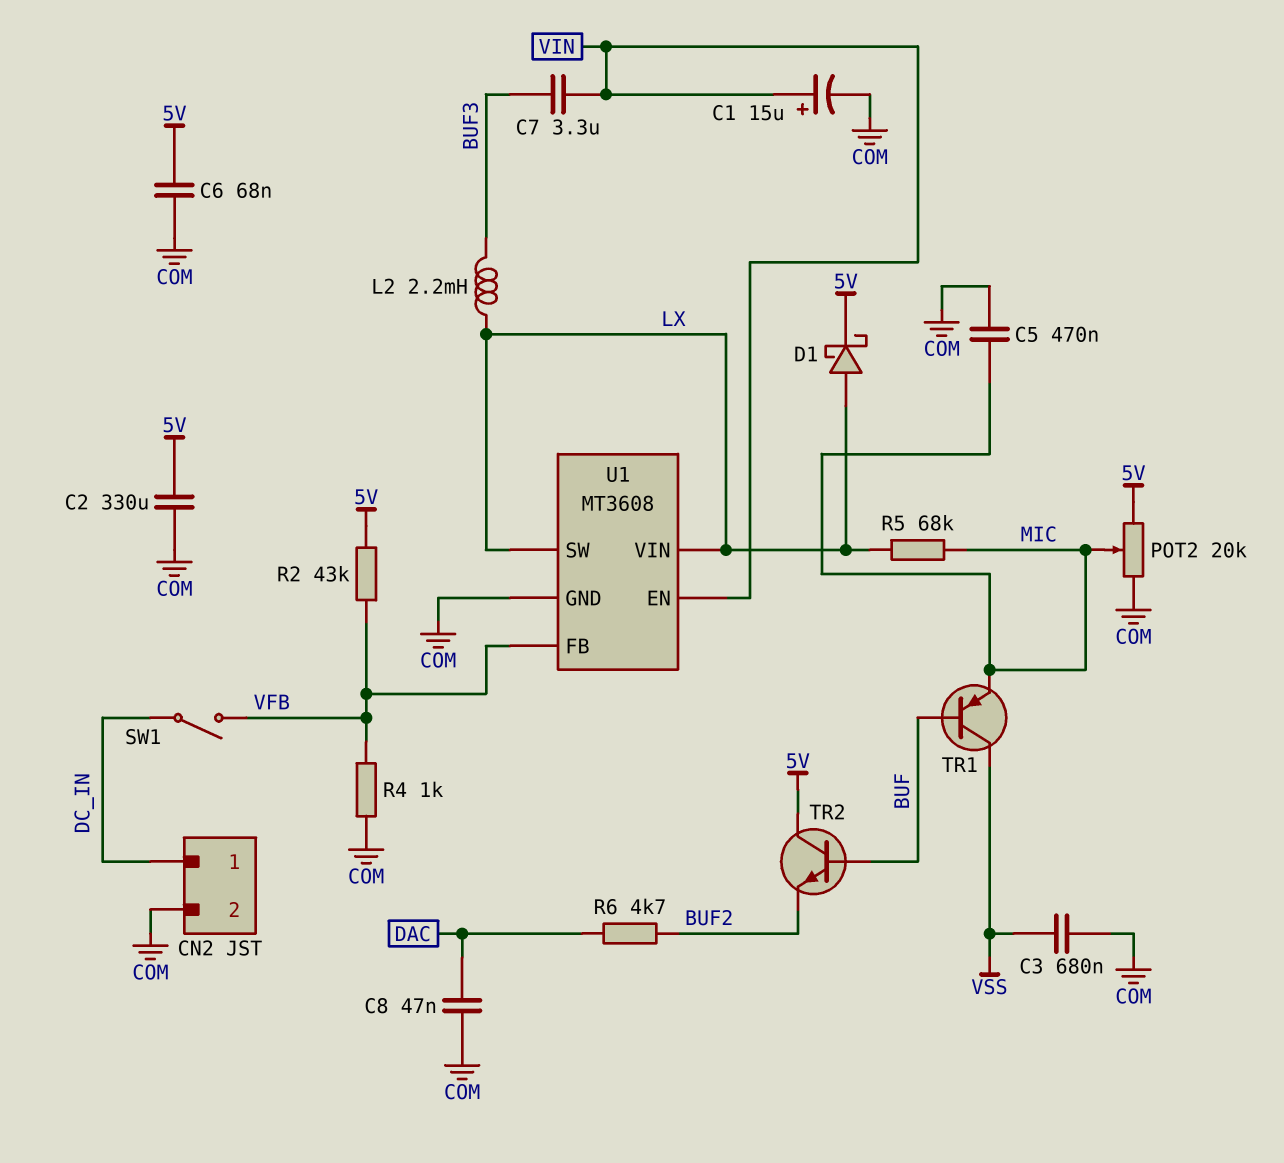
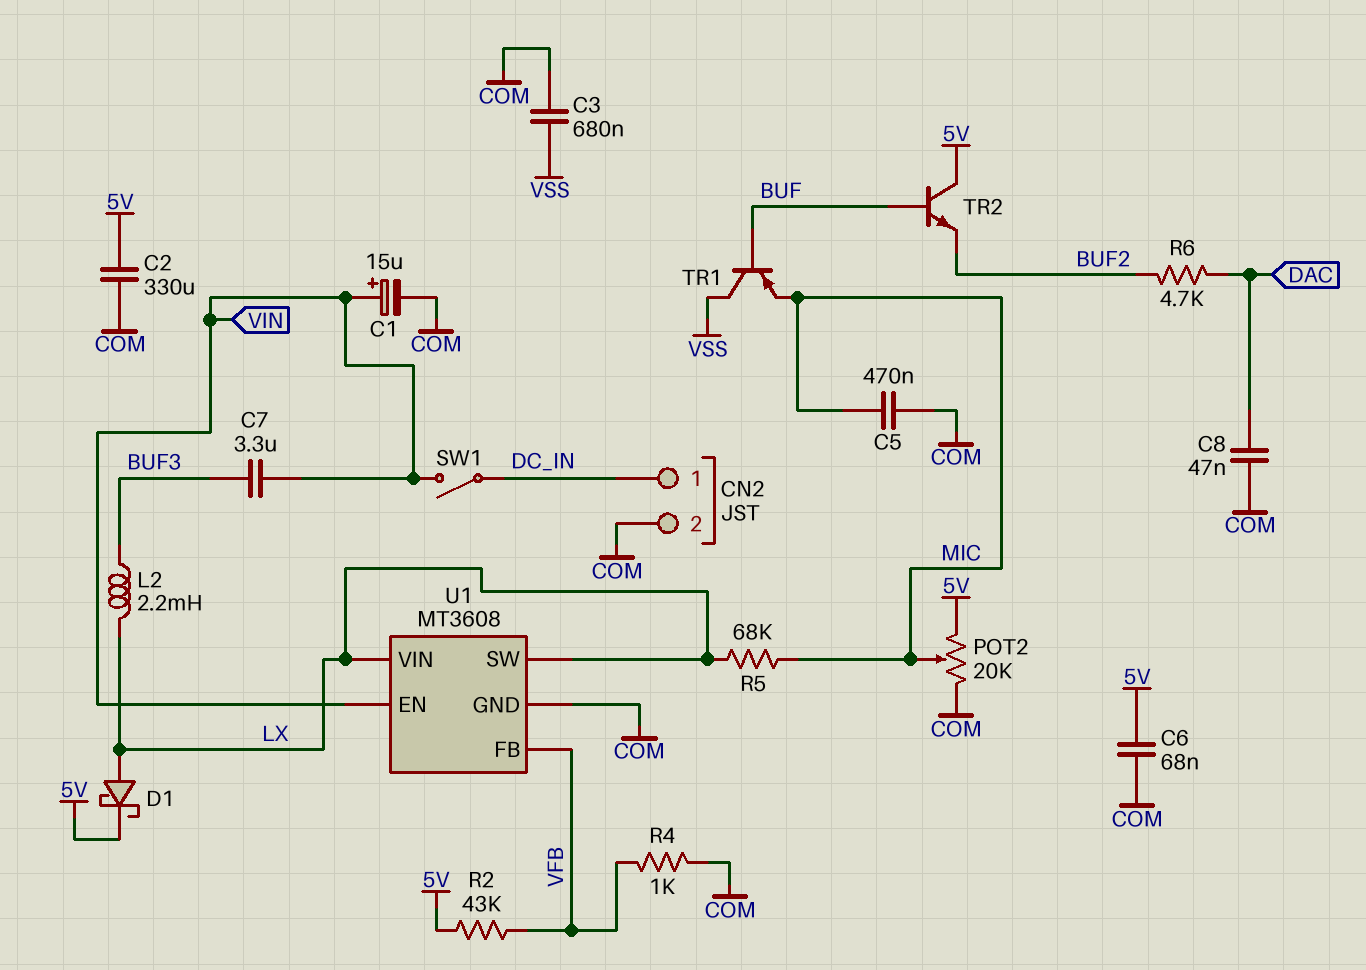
SW1: switch (DC_IN, VFB) -> switch (DC_IN, VIN)

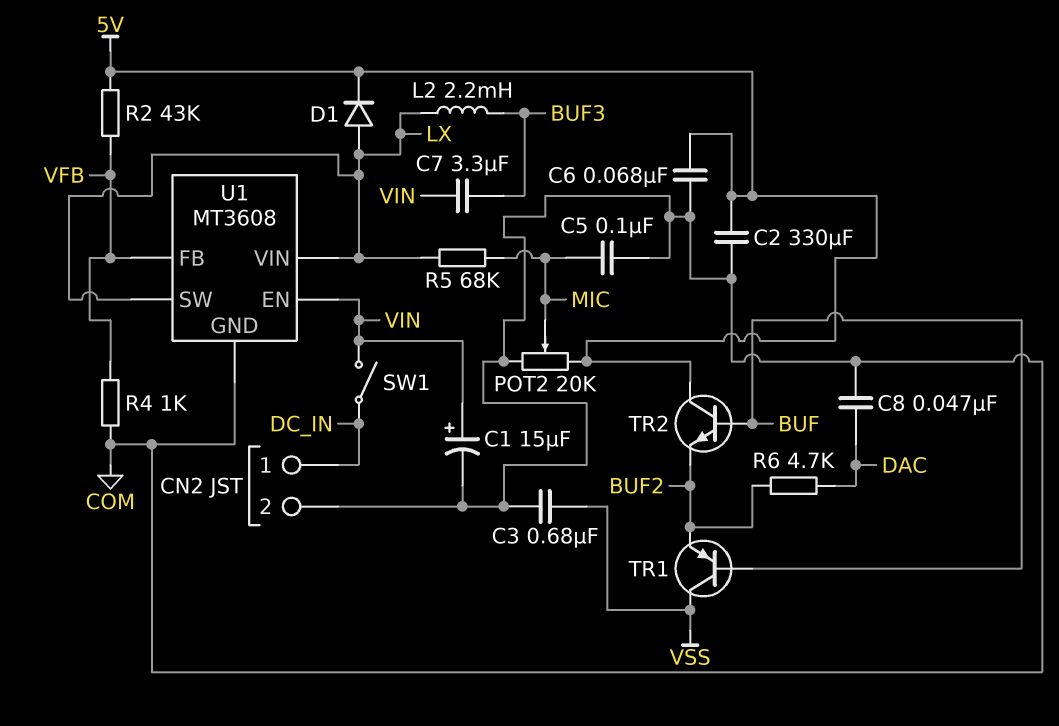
C5: 470nF (COM, MIC) -> 100nF (COM, MIC)
D1: schottky (A LX, K 5V) -> diode (A LX, K 5V)
TR1: PNP (B BUF, C VSS, E MIC) -> PNP (B BUF, C VSS, E BUF2)

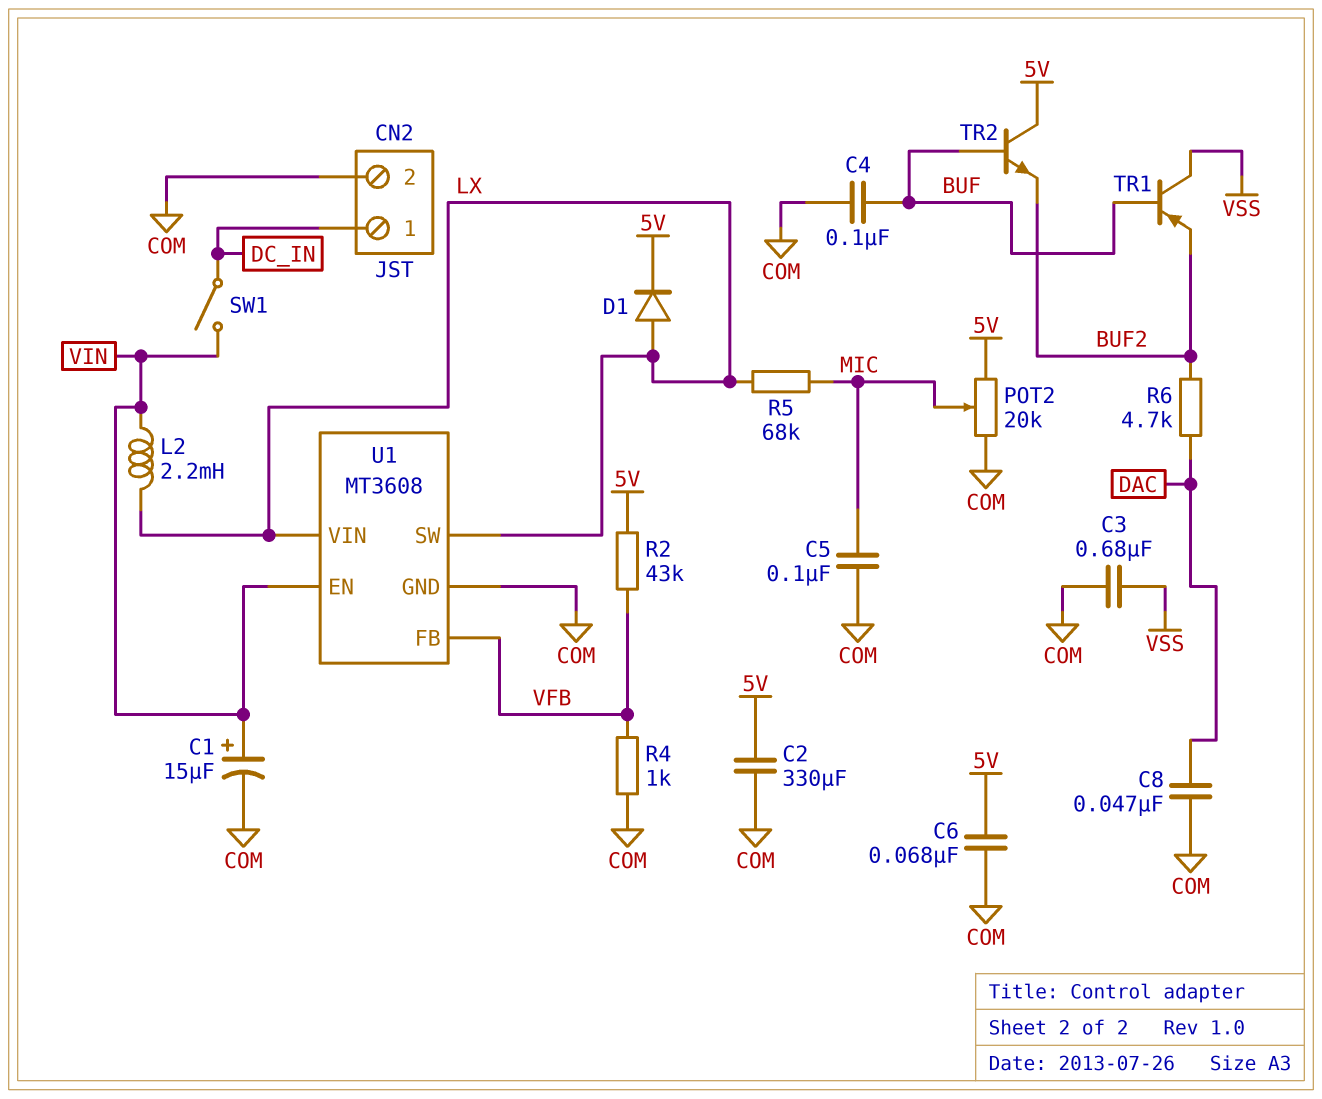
C4: none -> 100nF (BUF, COM)
C7: 3.3uF (BUF3, VIN) -> none
L2: 2.2mH (BUF3, LX) -> 2.2mH (LX, VIN)

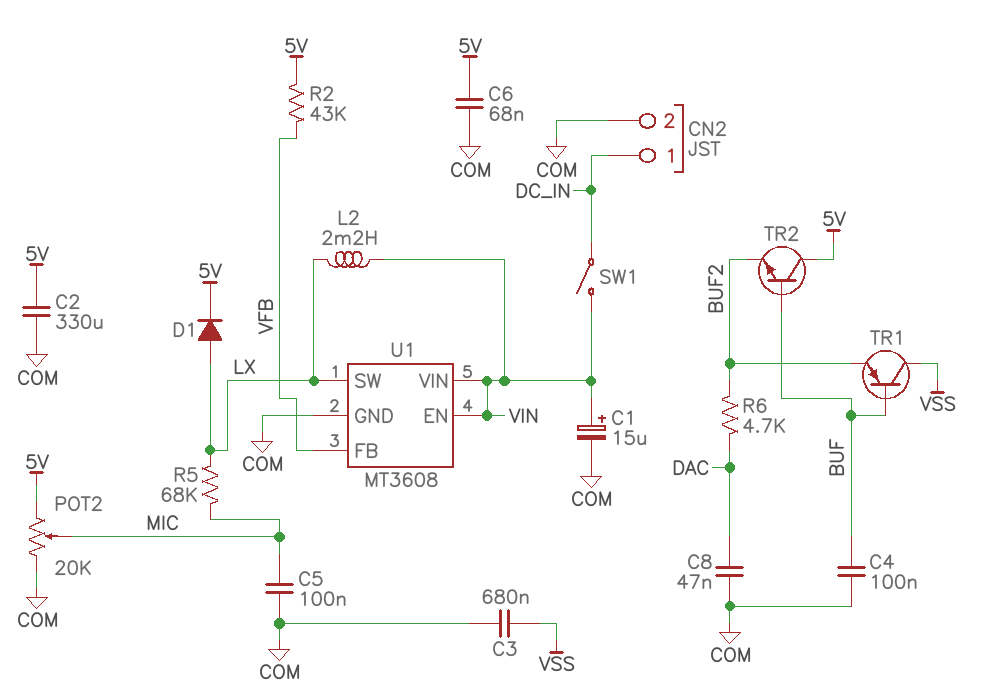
R4: 1k (COM, VFB) -> none
U1 pin VIN: LX -> VIN

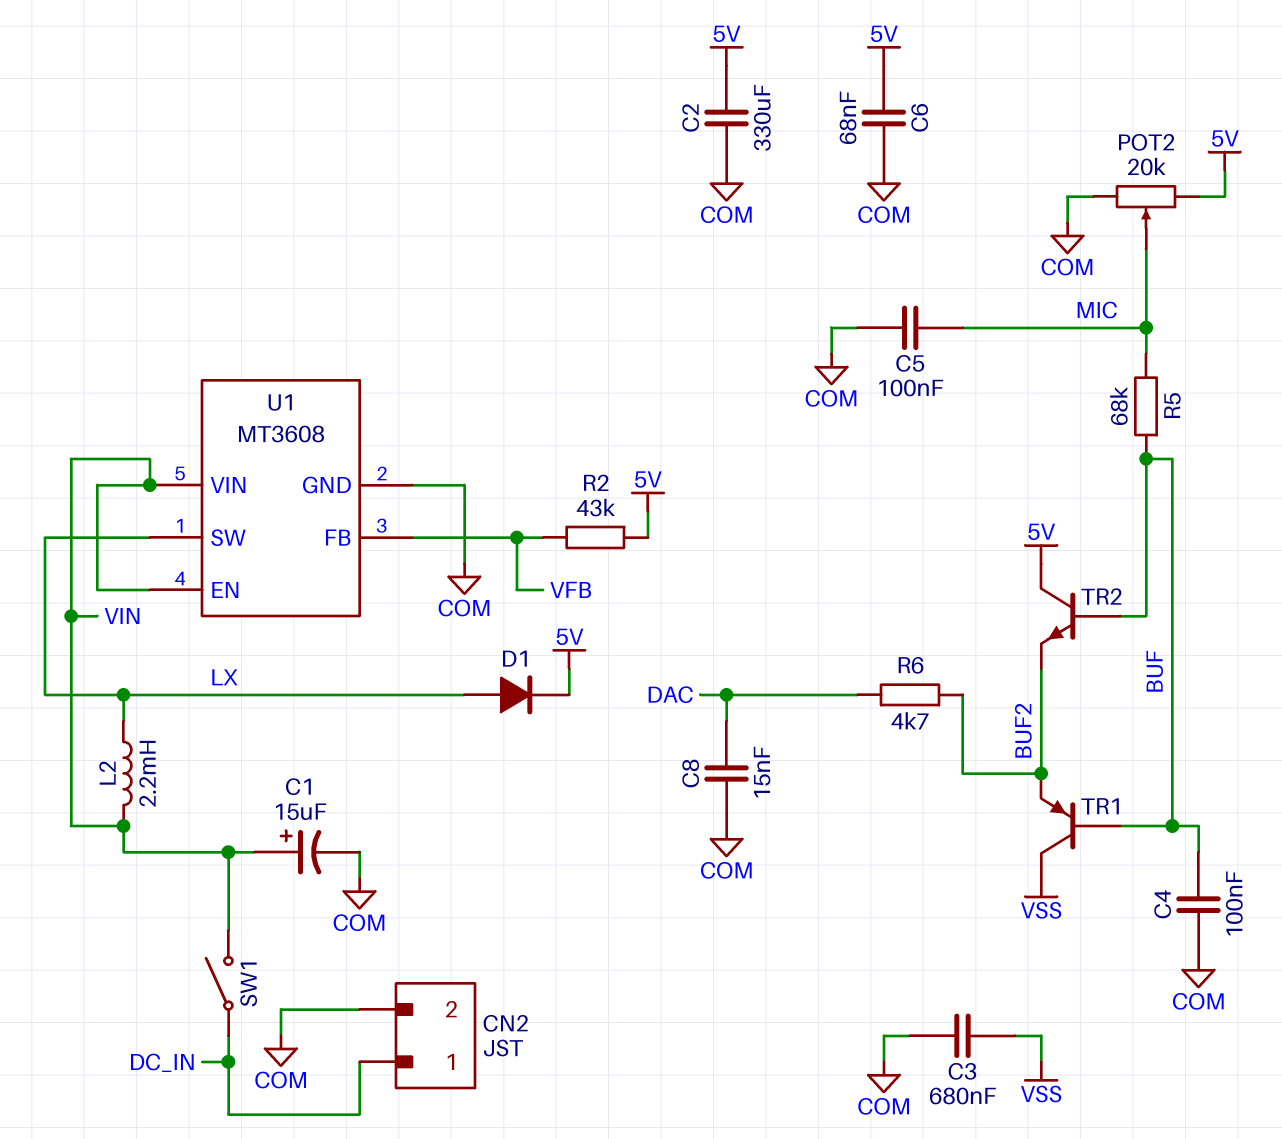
C8: 47nF (COM, DAC) -> 15nF (COM, DAC)
R5: 68k (LX, MIC) -> 68k (BUF, MIC)

